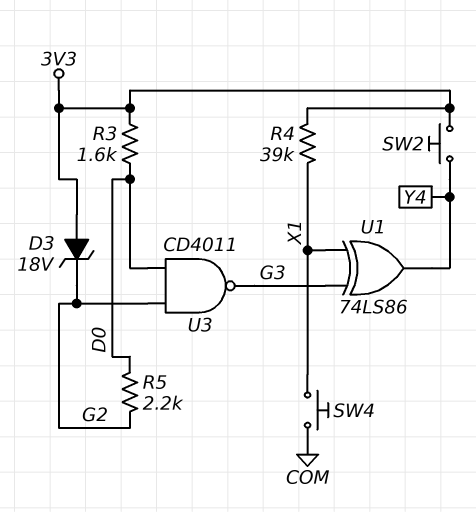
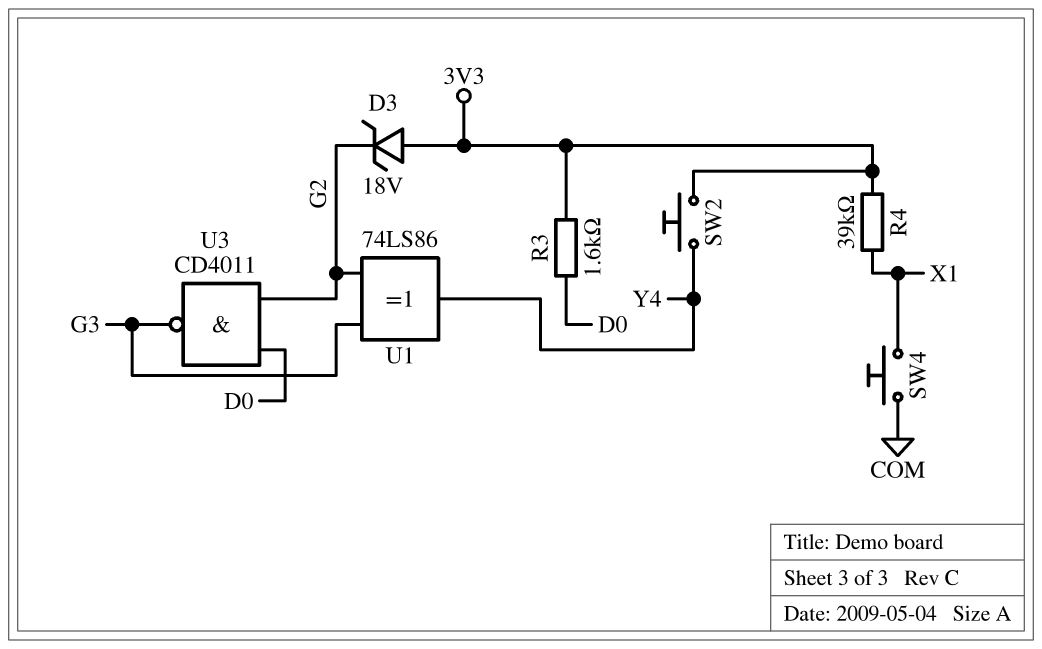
R5: 2.2k (D0, G2) -> none
U1: XOR 74LS86 (in G3, in X1, out Y4) -> XOR 74LS86 (in G2, in G3, out Y4)

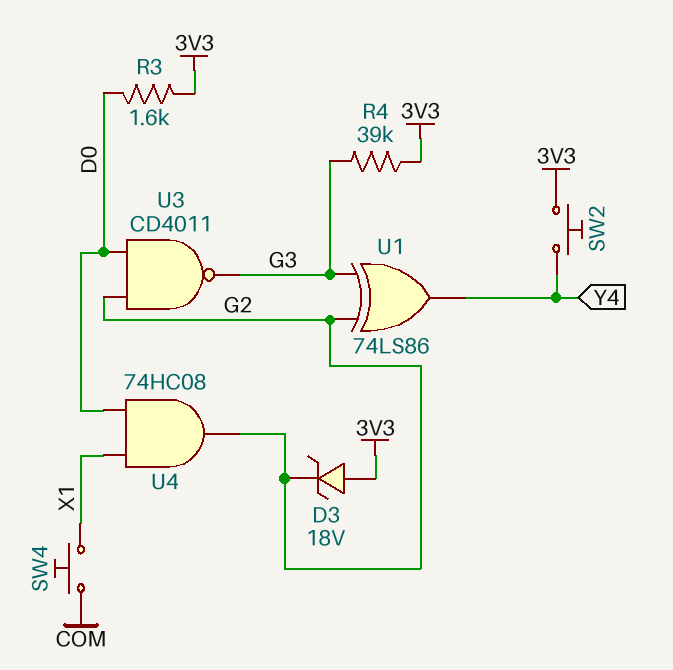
R4: 39k (3V3, X1) -> 39k (3V3, G3)
U4: none -> AND 74HC08 (in D0, in X1, out G2)

